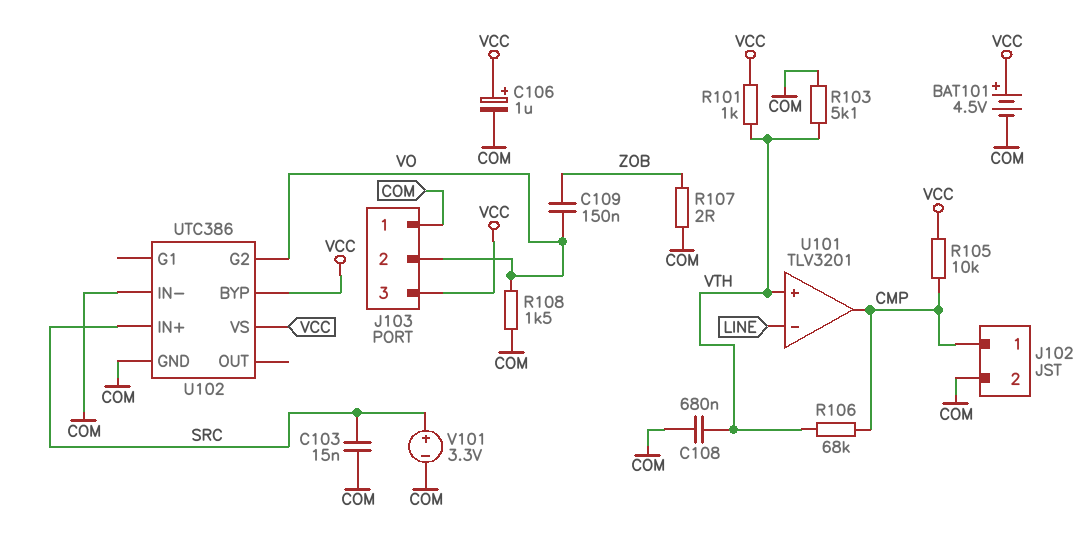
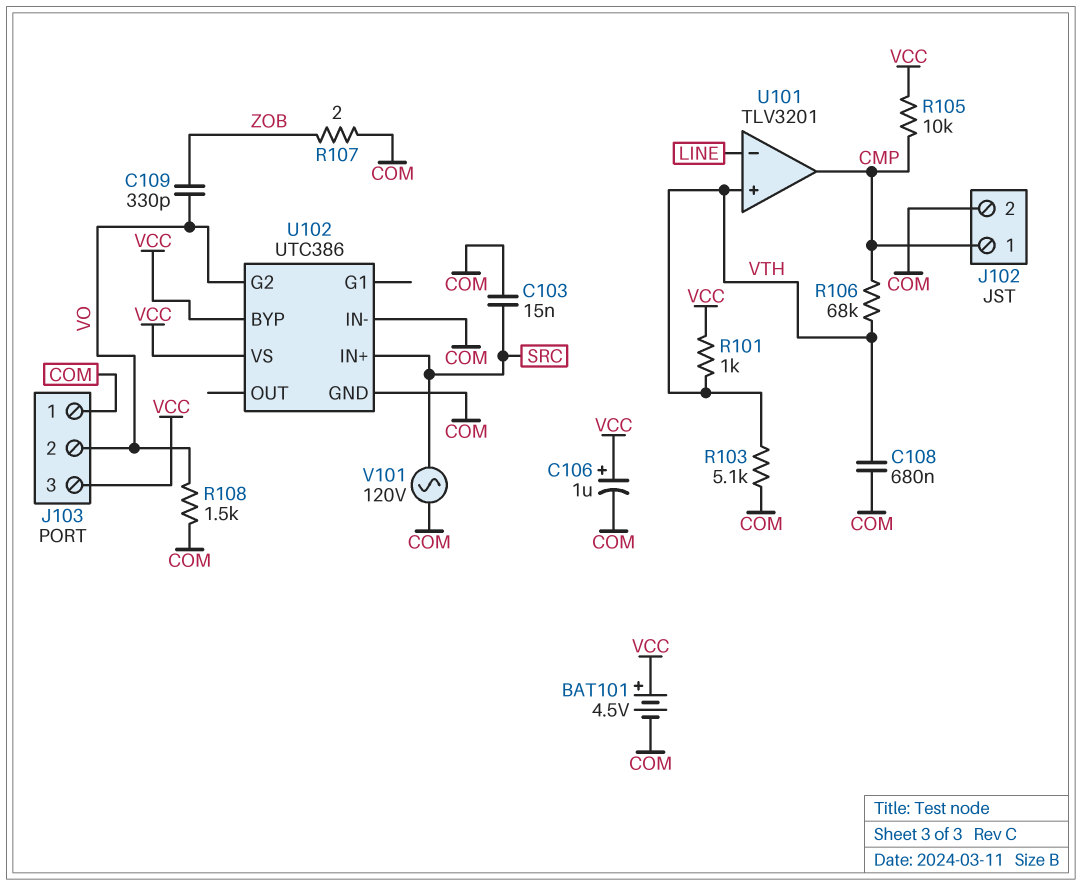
C109: 150nF (VO, ZOB) -> 330pF (VO, ZOB)
V101: 3.3V (plus SRC, minus COM) -> AC 120V (COM, SRC)

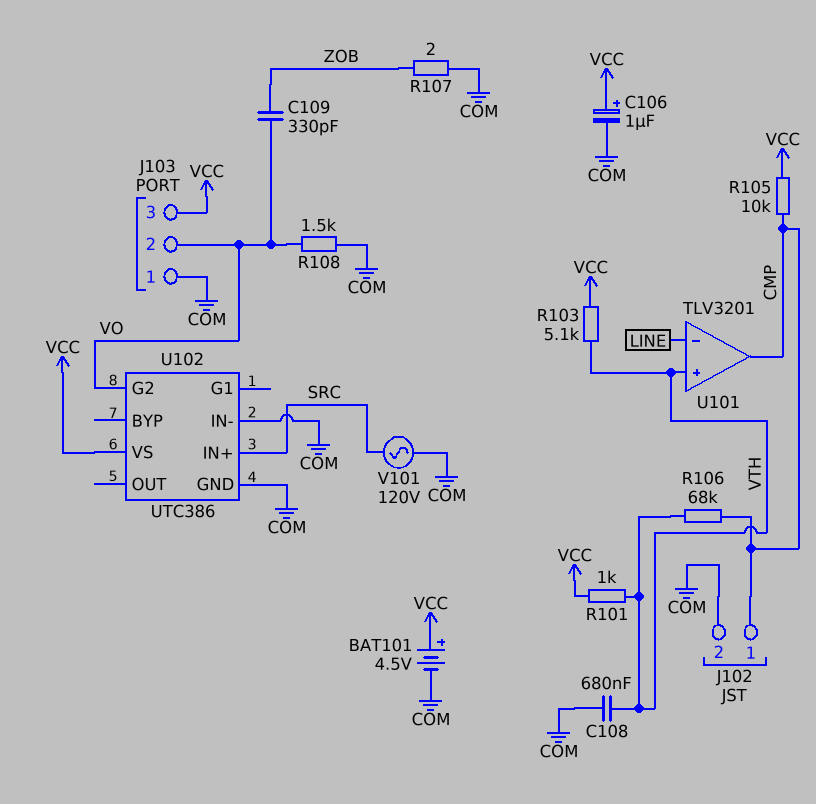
C103: 15nF (COM, SRC) -> none
R103: 5.1k (COM, VTH) -> 5.1k (VCC, VTH)
U102 pin BYP: VCC -> none

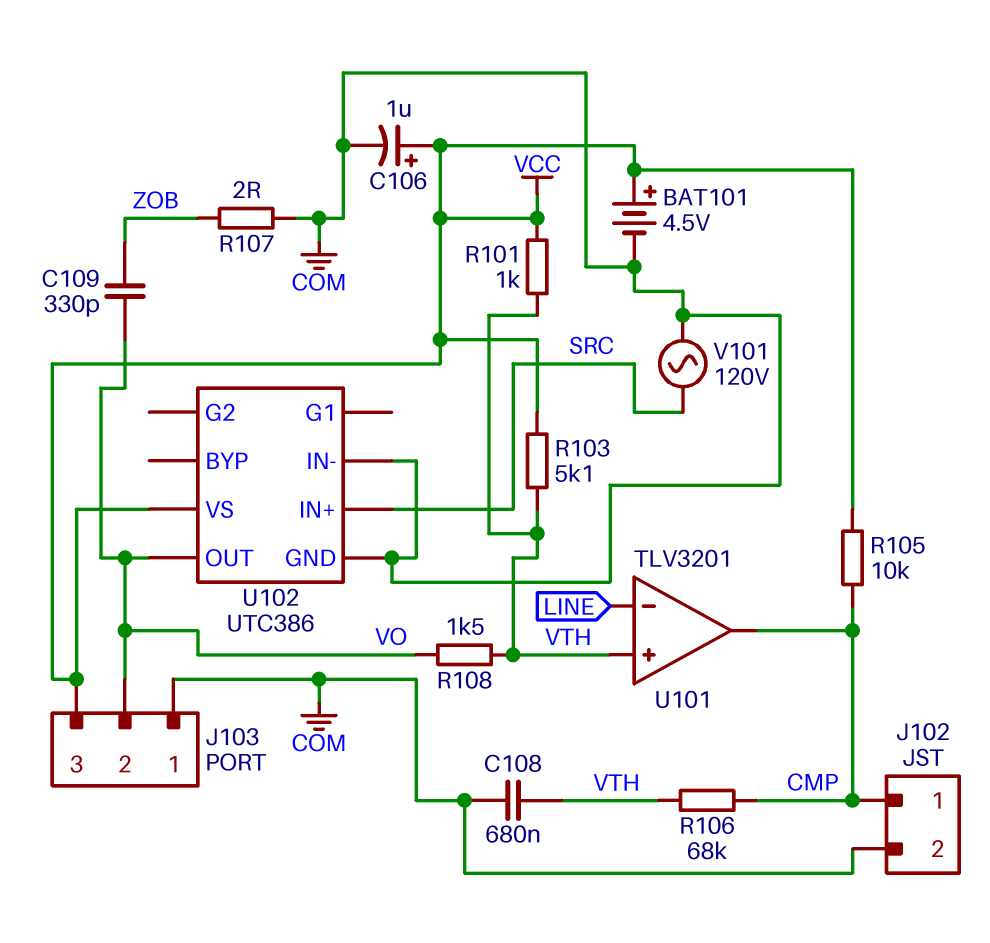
R108: 1.5k (COM, VO) -> 1.5k (VO, VTH)
U102 pin G2: VO -> none
U102 pin OUT: none -> VO

